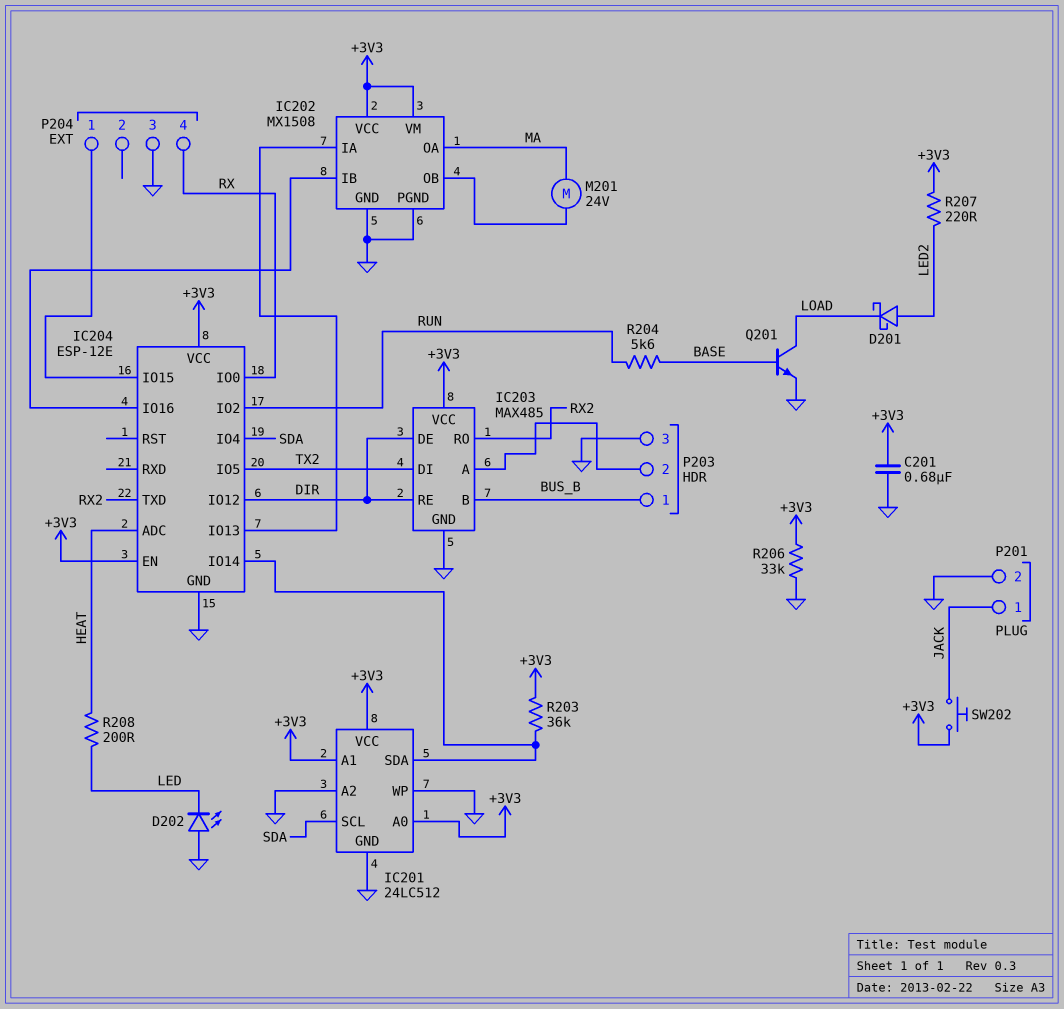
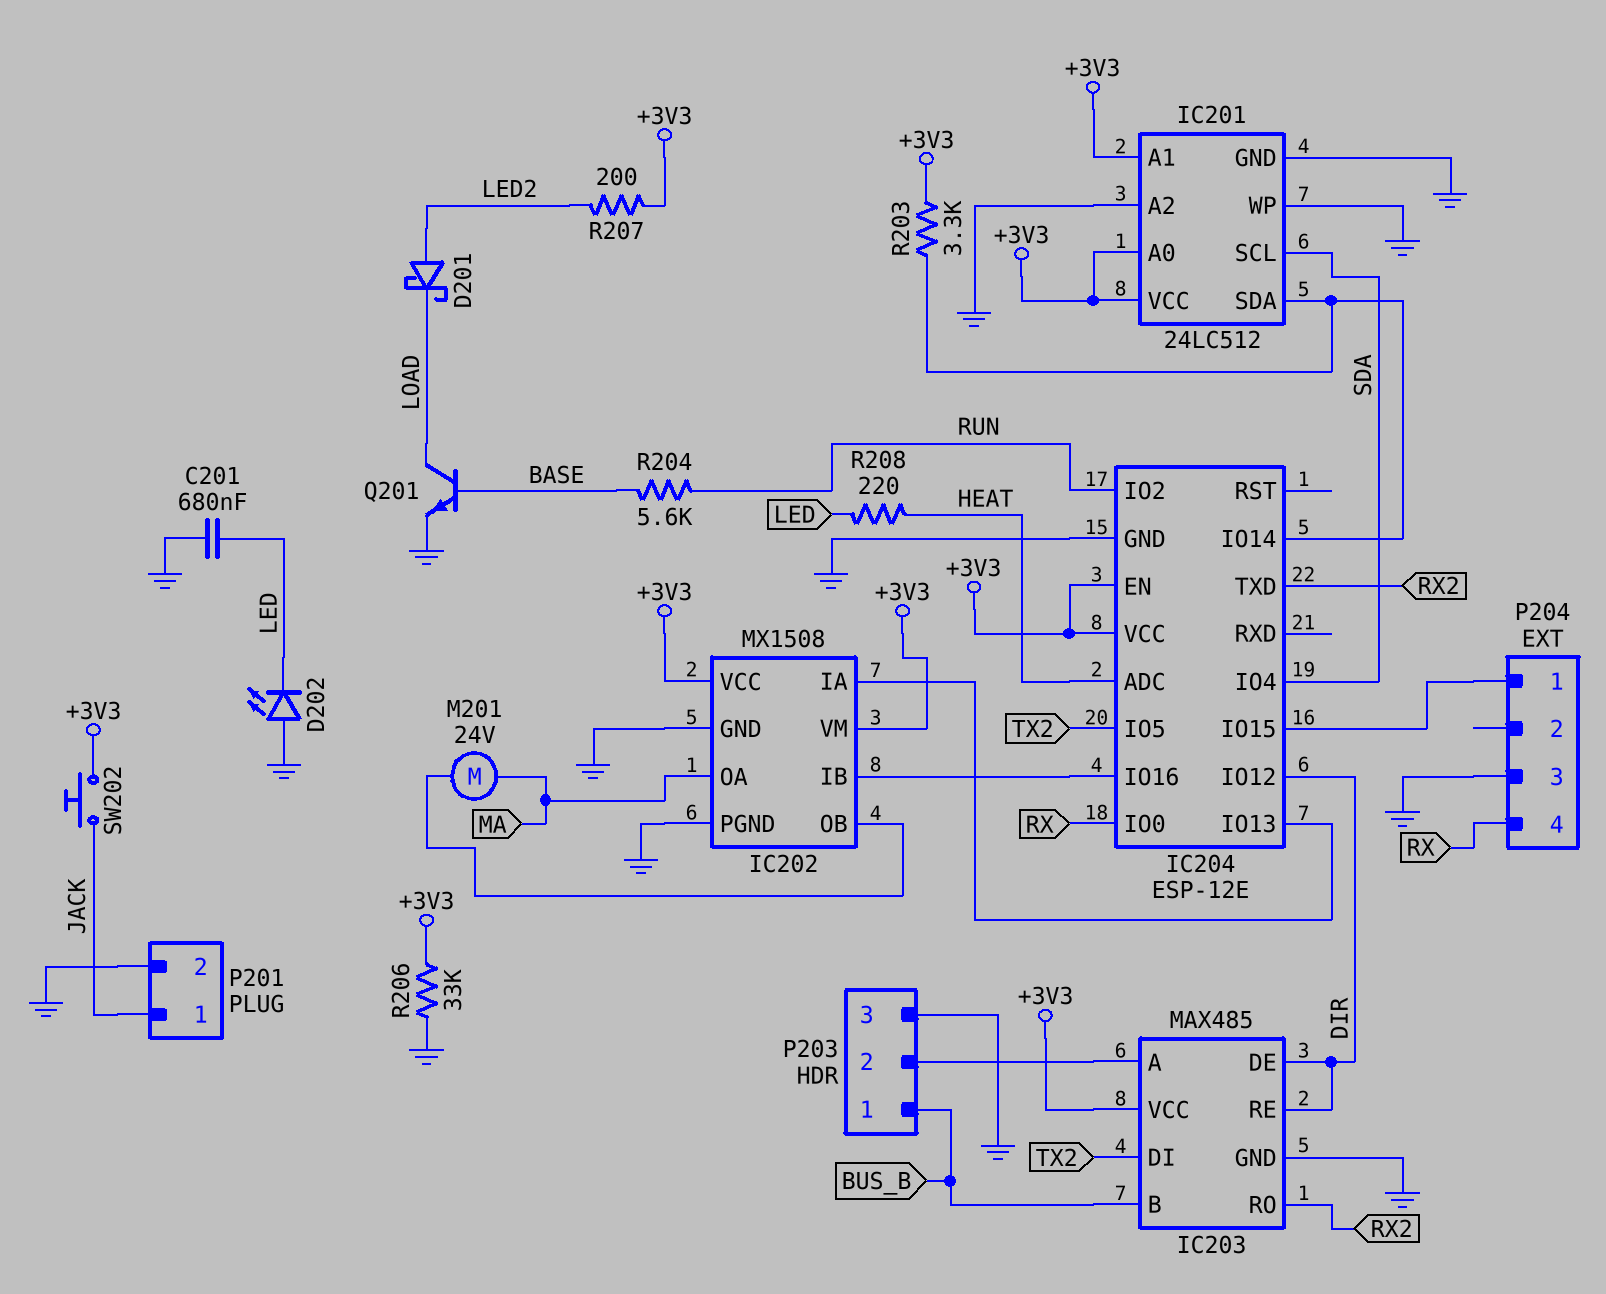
C201: 680nF (+3V3, GND) -> 680nF (GND, LED)
R203: 36k (+3V3, IC201/SDA) -> 3.3k (+3V3, IC201/SDA)
R207: 220 (+3V3, LED2) -> 200 (+3V3, LED2)
R208: 200 (HEAT, LED) -> 220 (HEAT, LED)

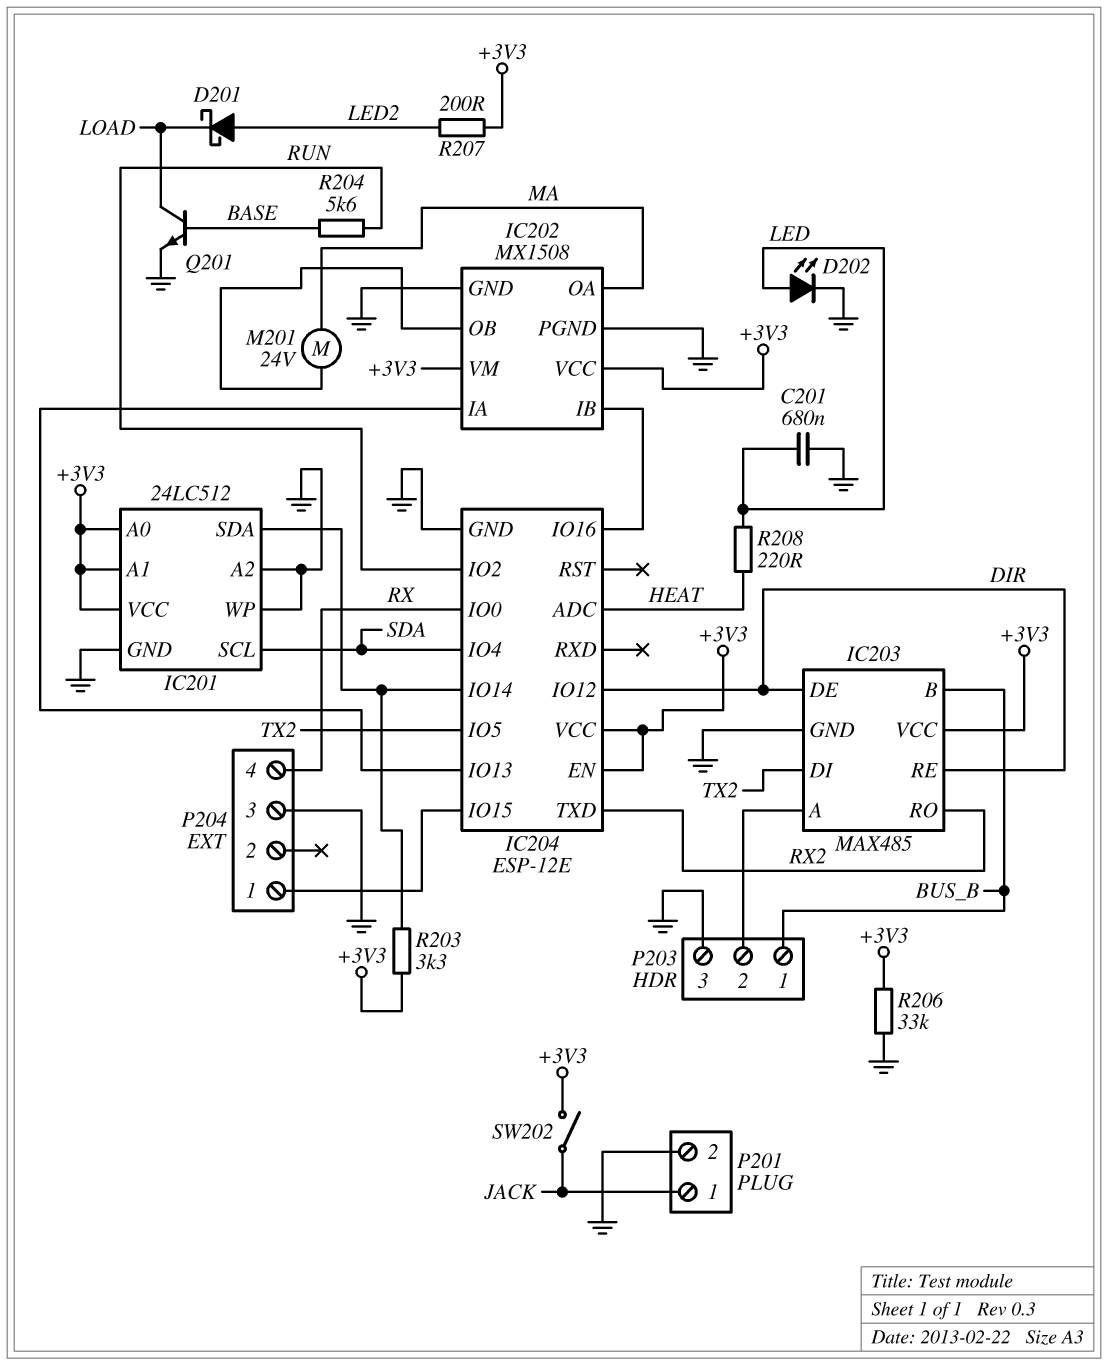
D202: LED (A GND, K LED) -> LED (A LED, K GND)
SW202: button (+3V3, JACK) -> switch (+3V3, JACK)

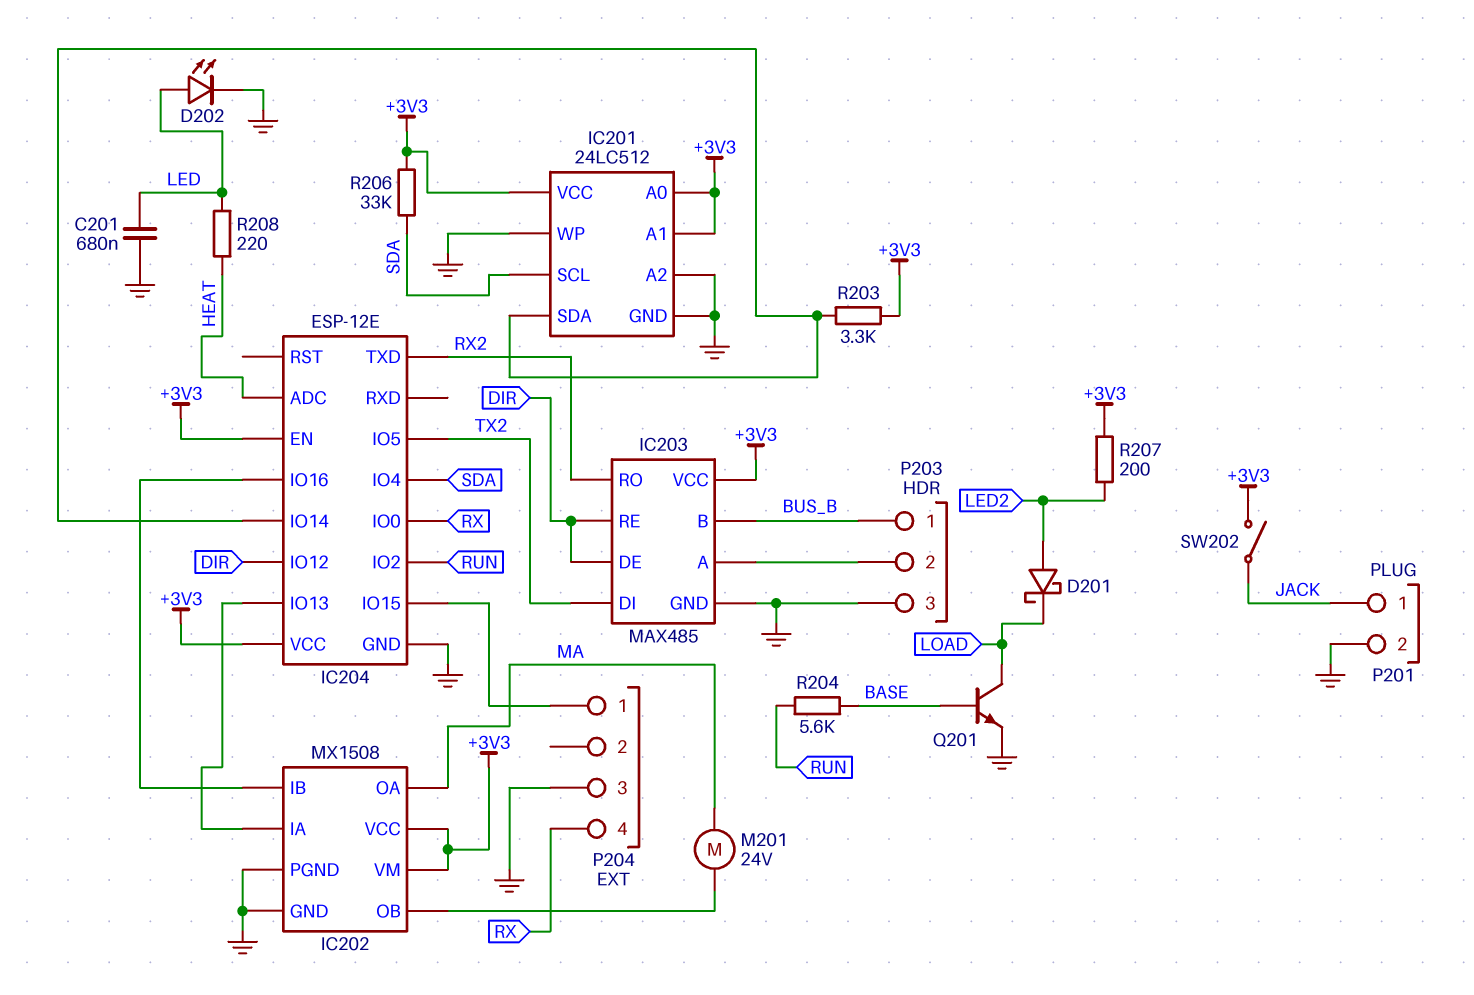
R206: 33k (+3V3, GND) -> 33k (+3V3, SDA)

